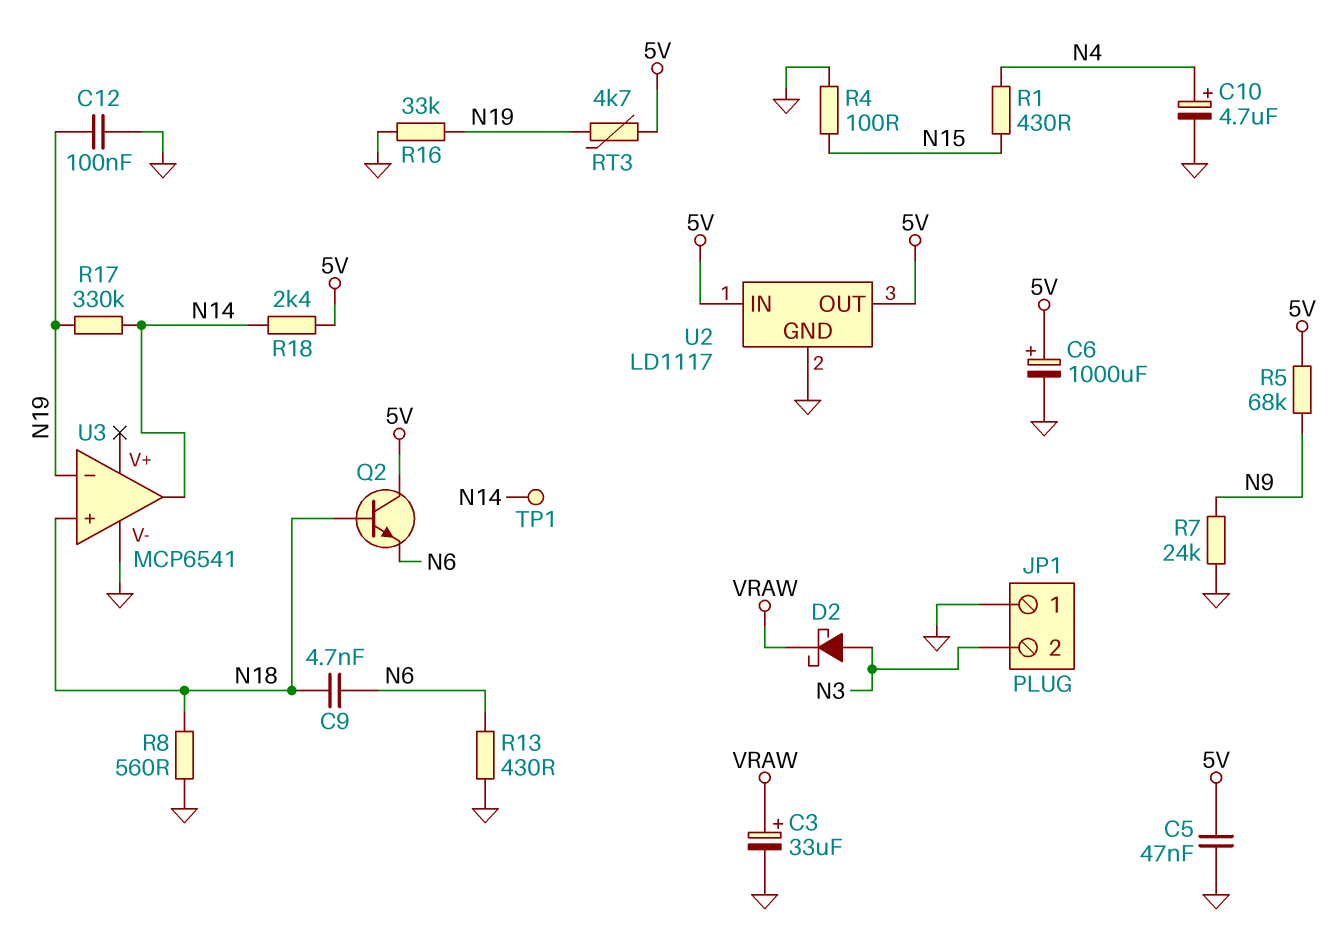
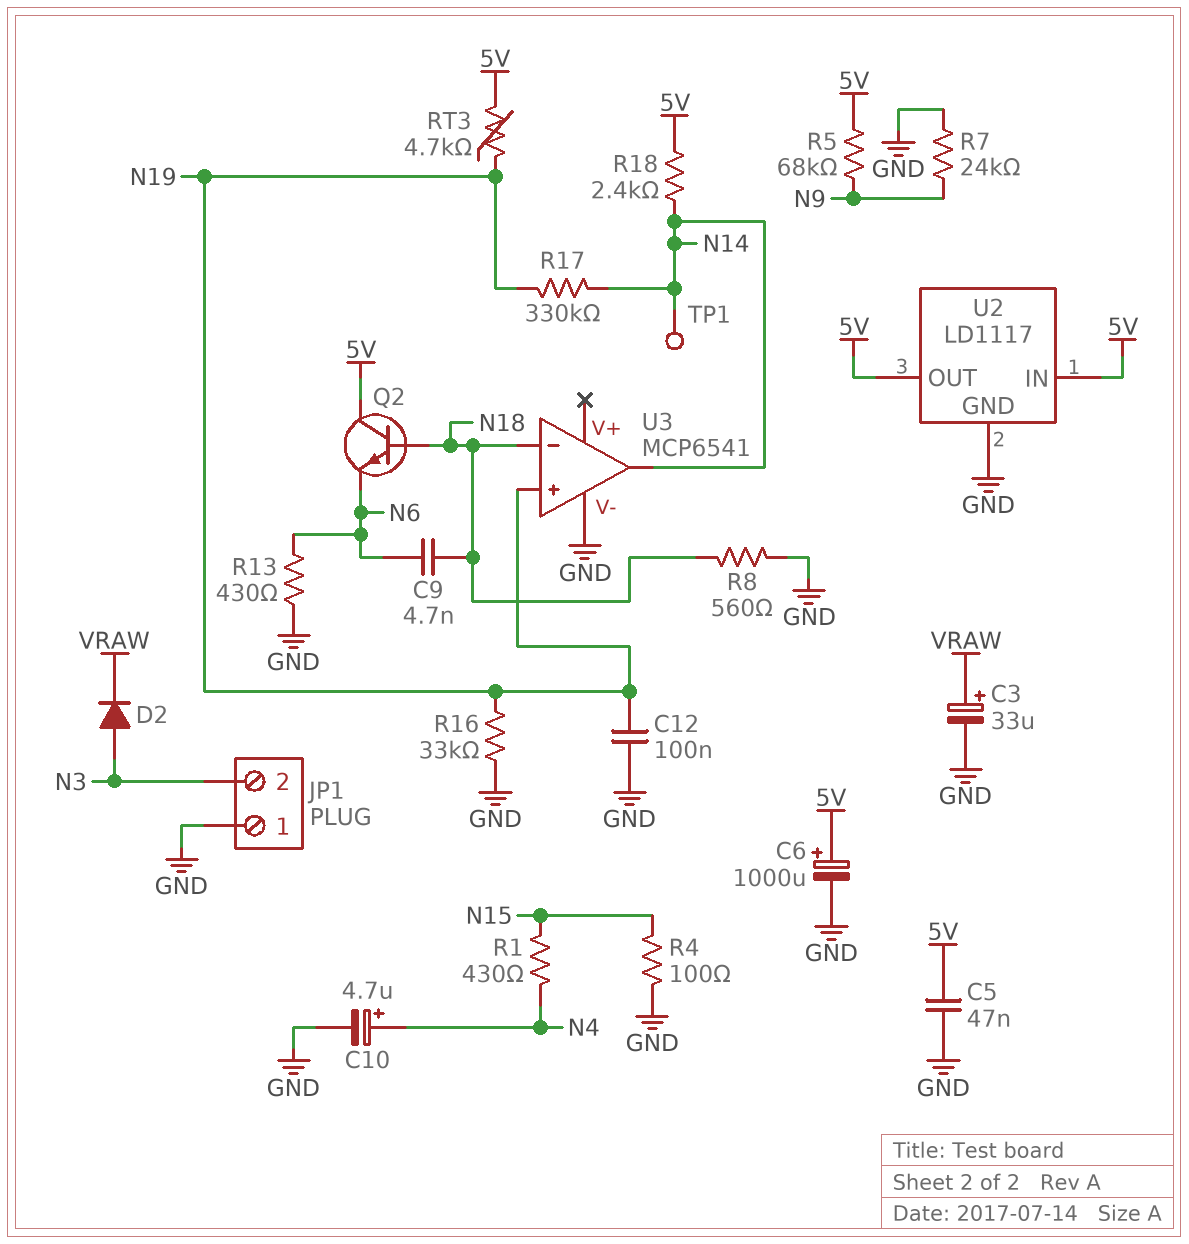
D2: schottky (A N3, K VRAW) -> diode (A N3, K VRAW)
U3 pin in+: N18 -> N19
U3 pin in-: N19 -> N18

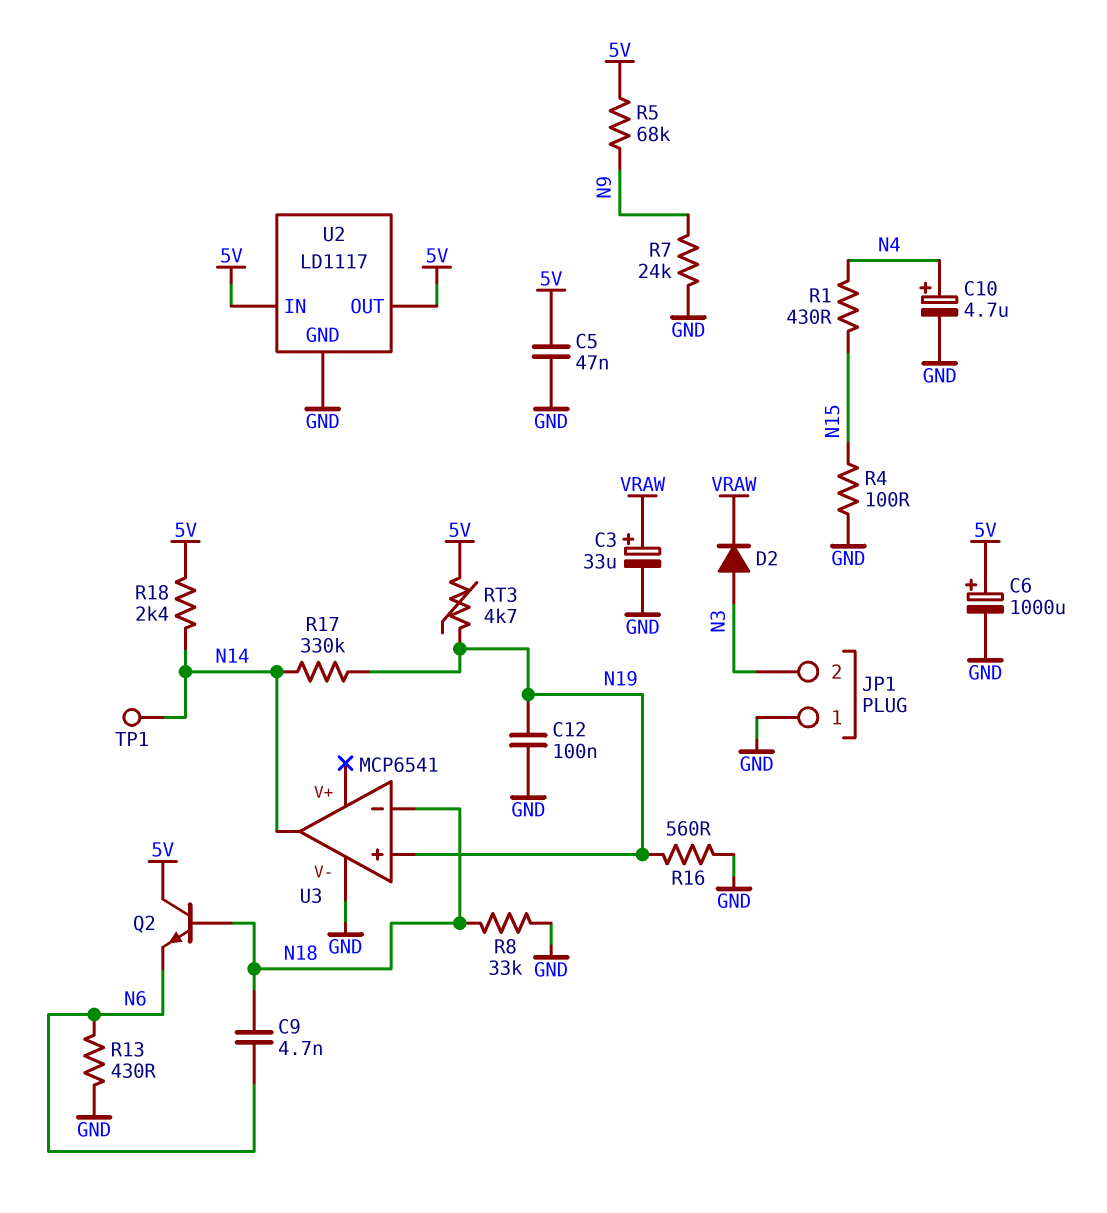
R8: 560 (GND, N18) -> 33k (GND, N18)
R16: 33k (GND, N19) -> 560 (GND, N19)

